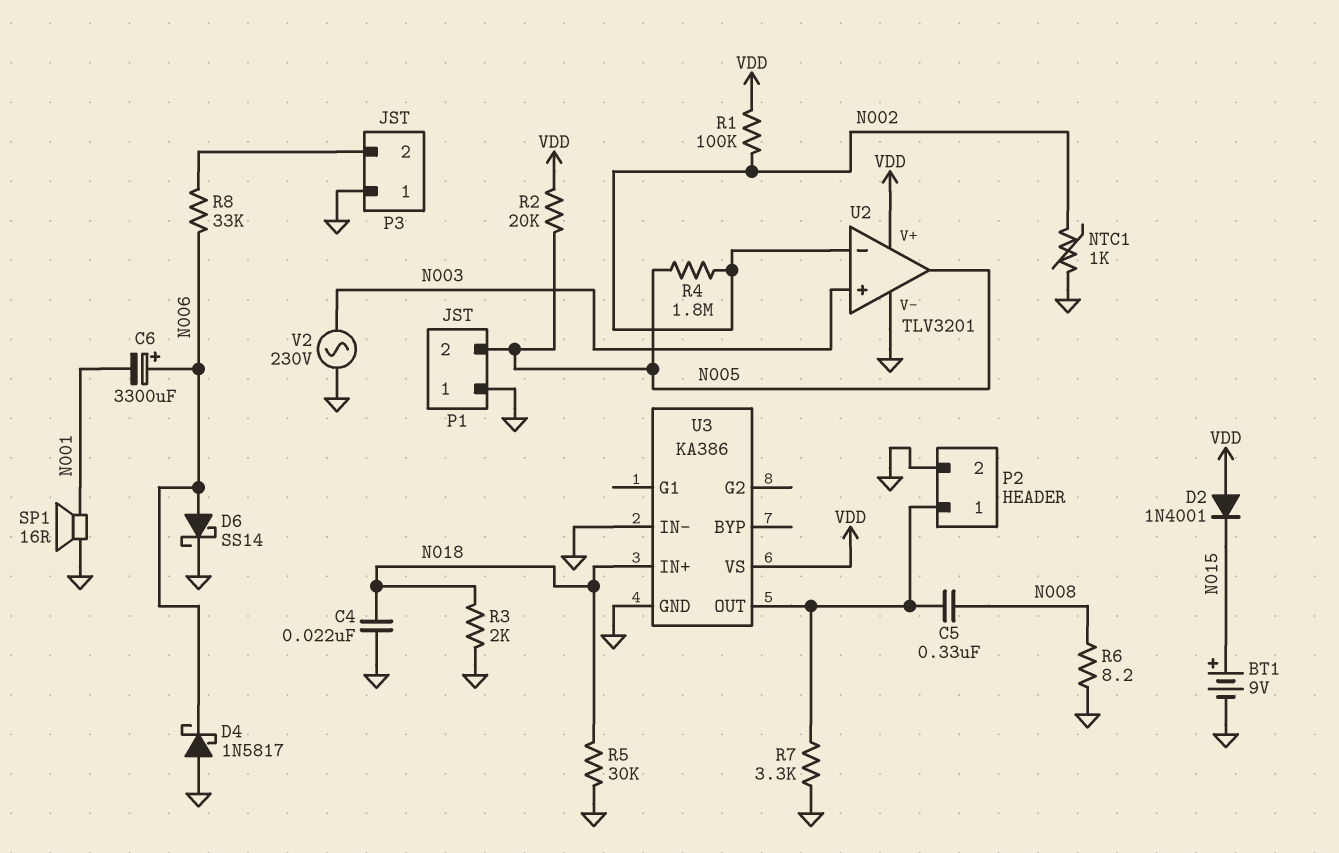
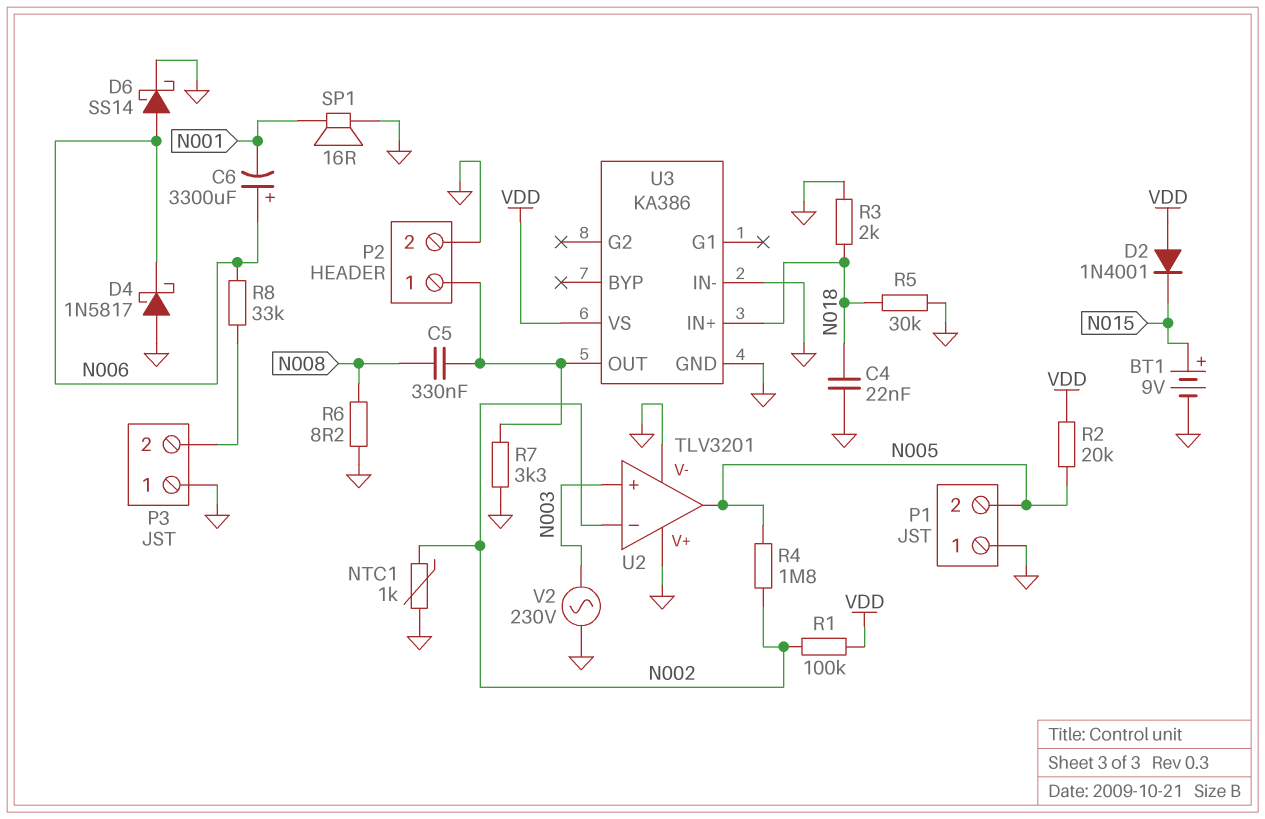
U2 pin V+: VDD -> GND

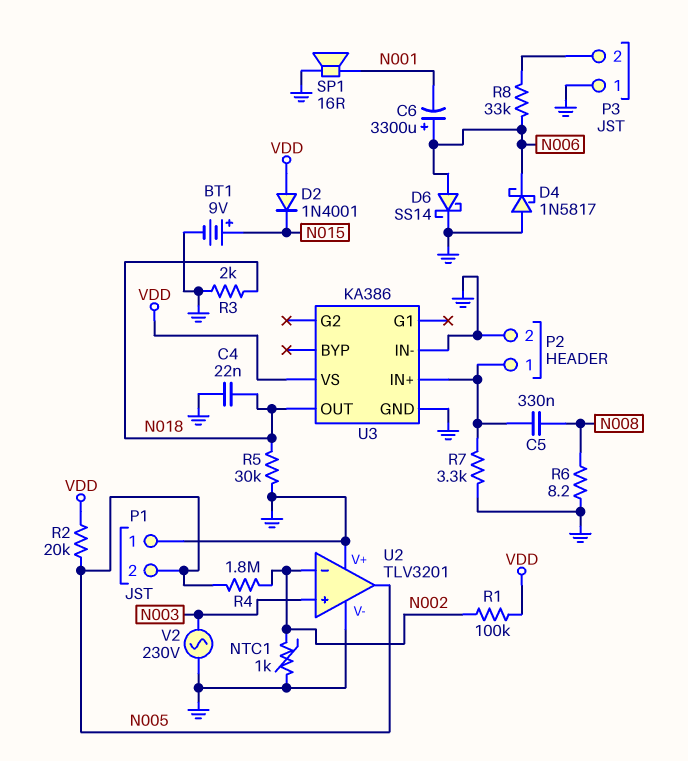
U3 pin IN+: N018 -> P2/1
U3 pin OUT: P2/1 -> N018

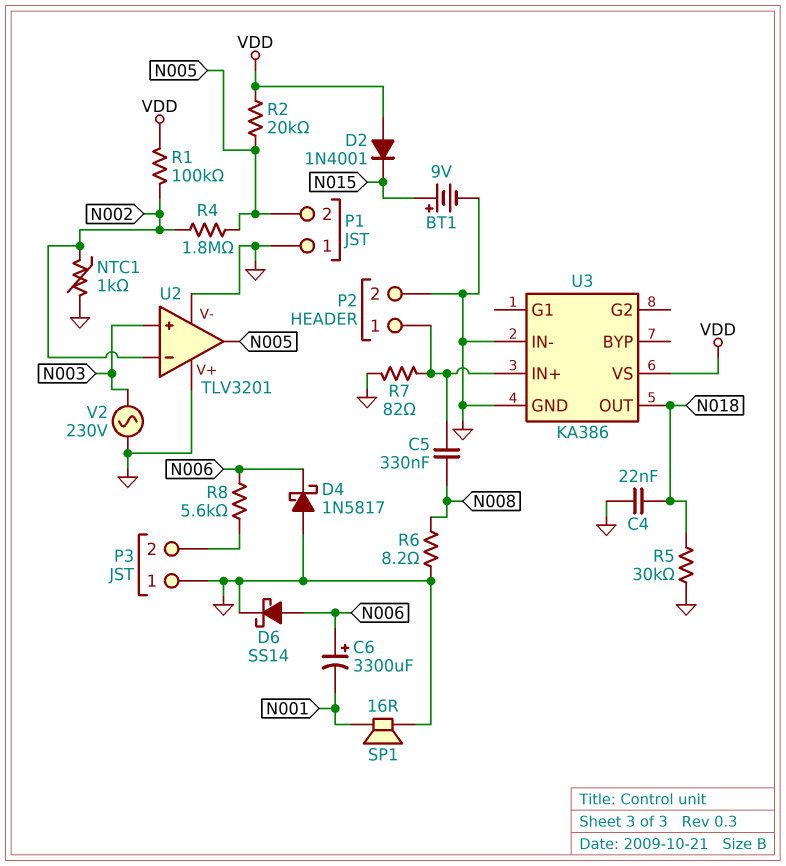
R3: 2k (GND, N018) -> none
R7: 3.3k (GND, P2/1) -> 82 (GND, P2/1)
R8: 33k (N006, P3/2) -> 5.6k (N006, P3/2)

